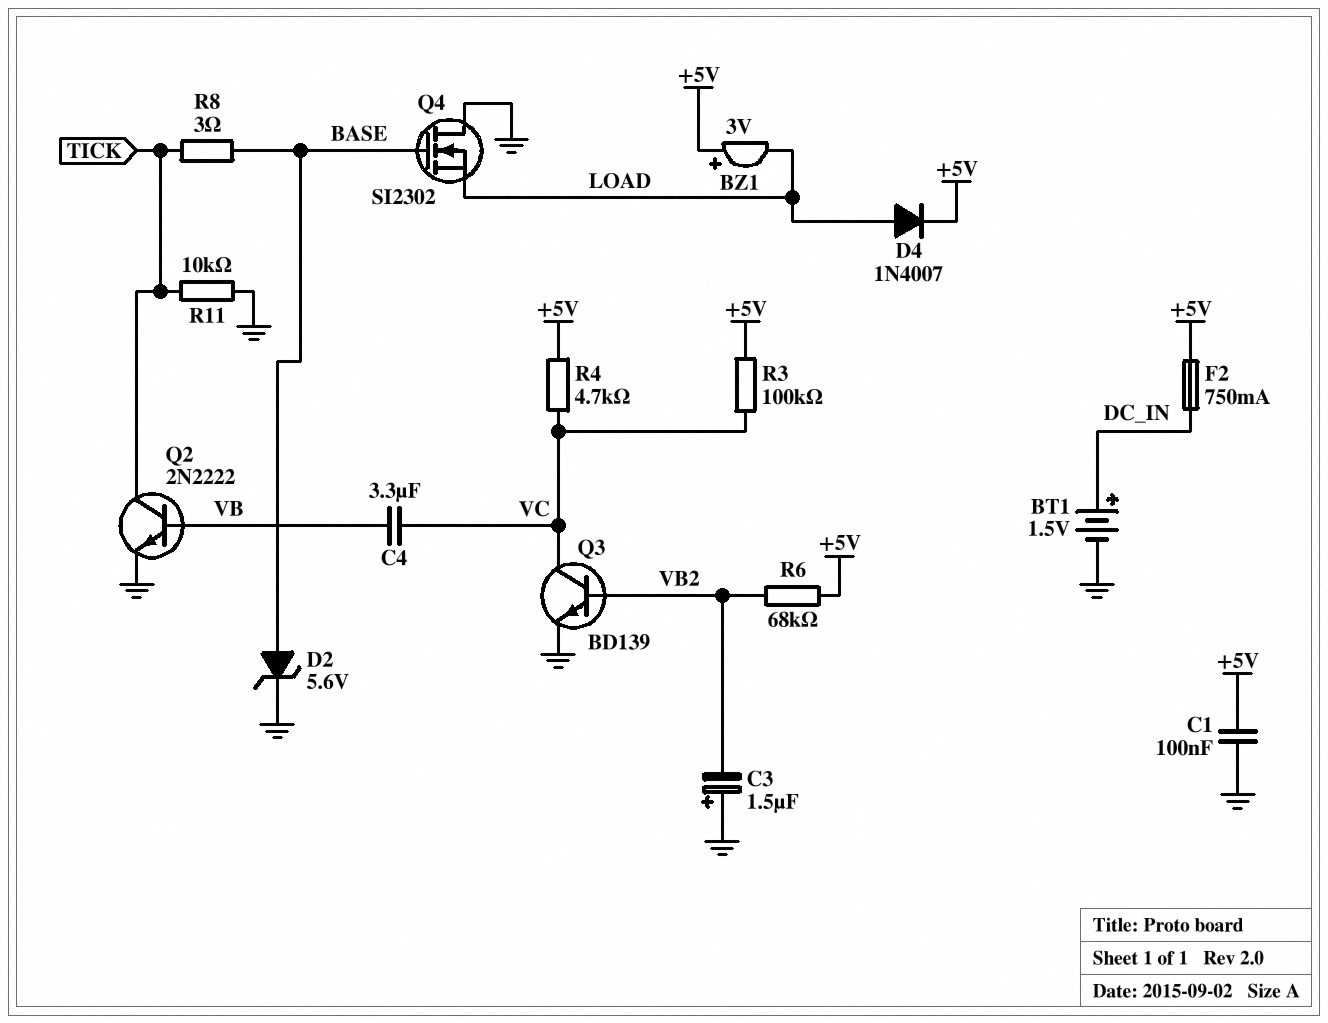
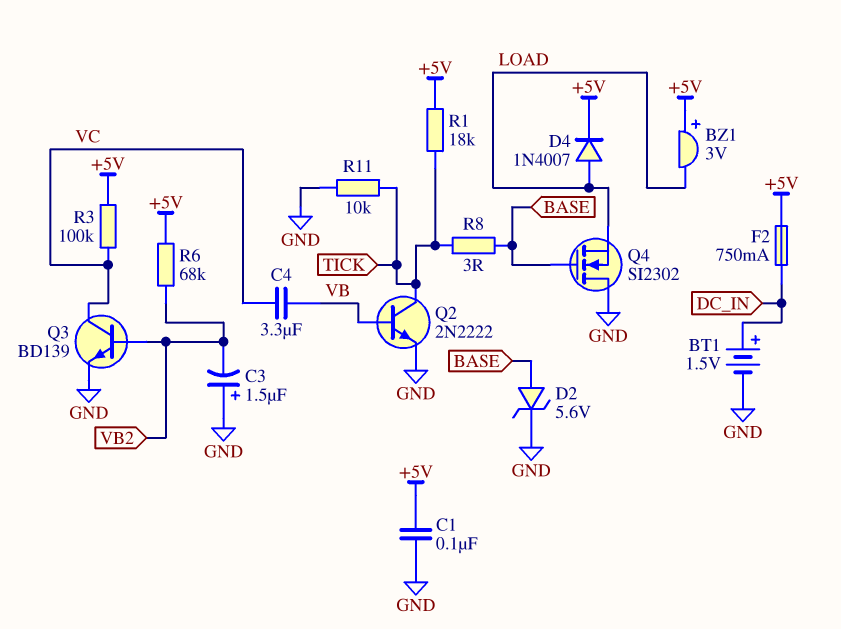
R1: none -> 18k (+5V, TICK)
R4: 4.7k (+5V, VC) -> none

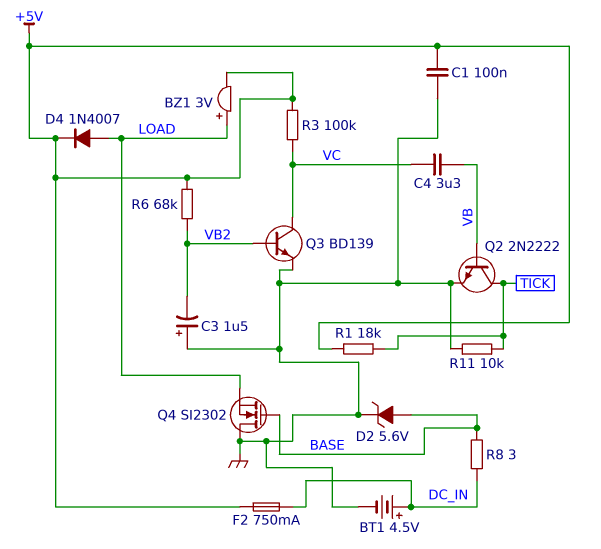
BT1: 1.5V (plus DC_IN, minus GND) -> 4.5V (plus DC_IN, minus GND)
BZ1: buzzer 3V (plus +5V, minus LOAD) -> buzzer 3V (plus LOAD, minus +5V)
R8: 3 (BASE, TICK) -> 3 (BASE, DC_IN)

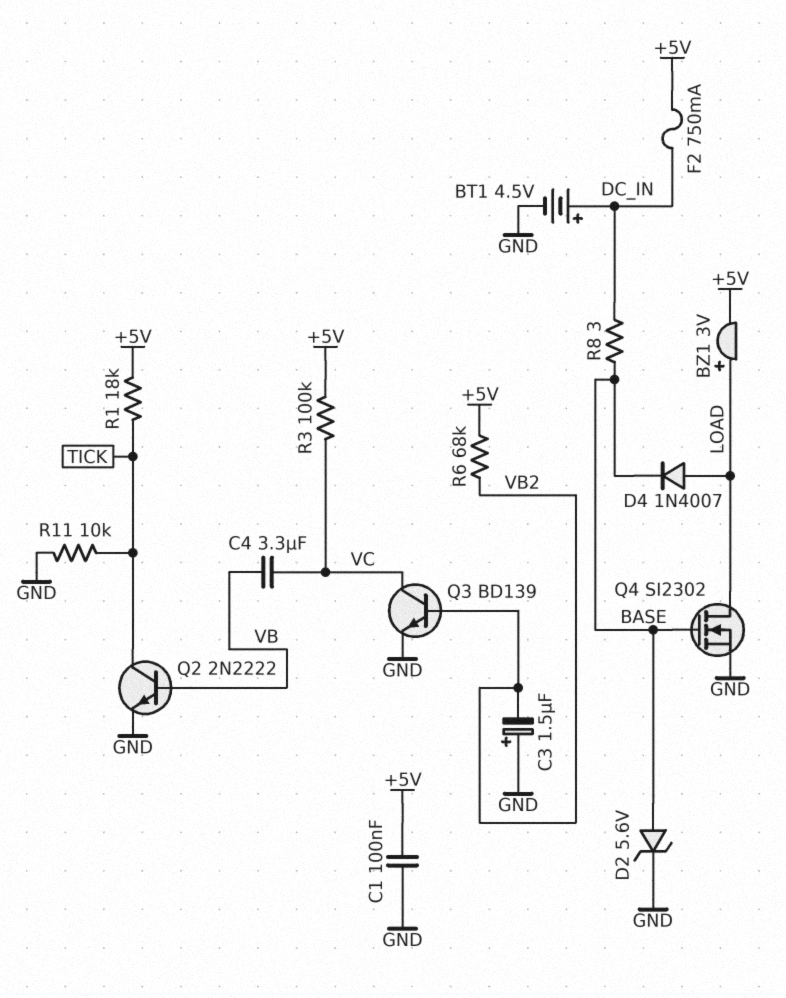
D4: diode 1N4007 (A LOAD, K +5V) -> diode 1N4007 (A LOAD, K BASE)
Q4: NMOS SI2302 (G BASE, D GND, S LOAD) -> NMOS SI2302 (G BASE, D LOAD, S GND)

